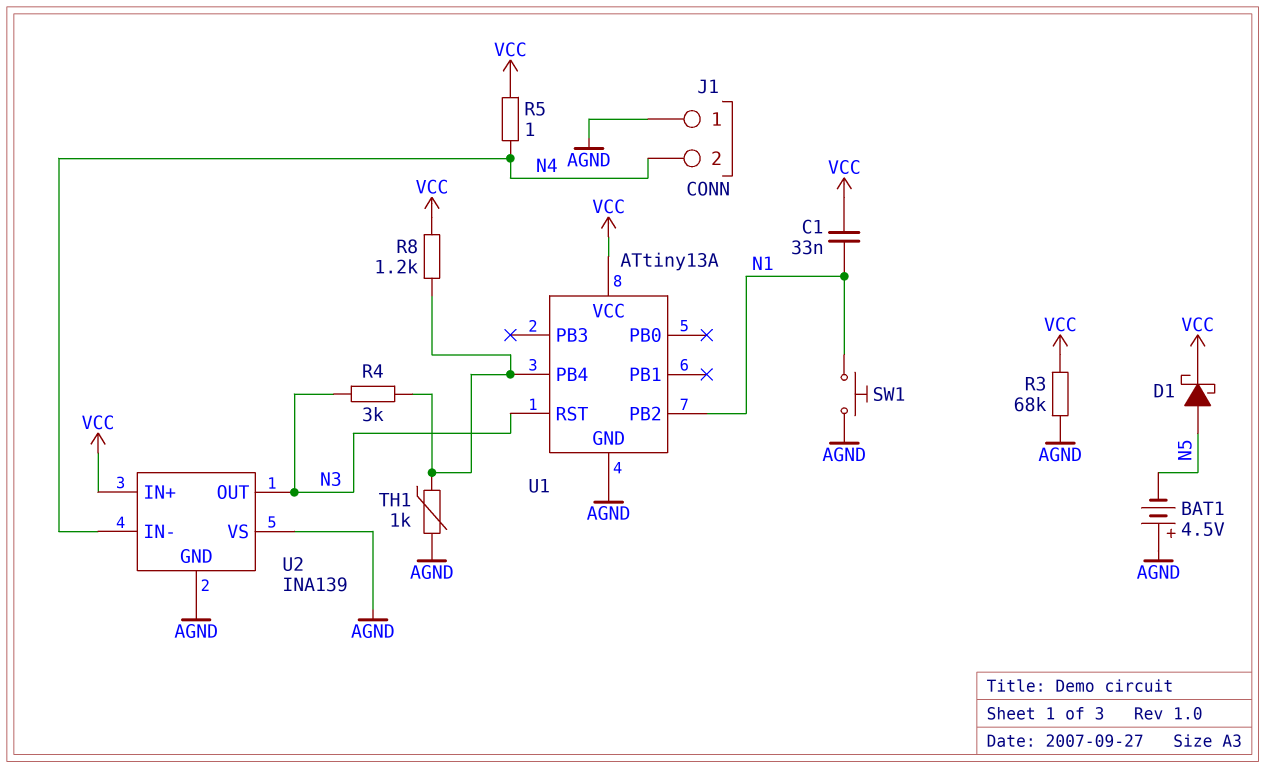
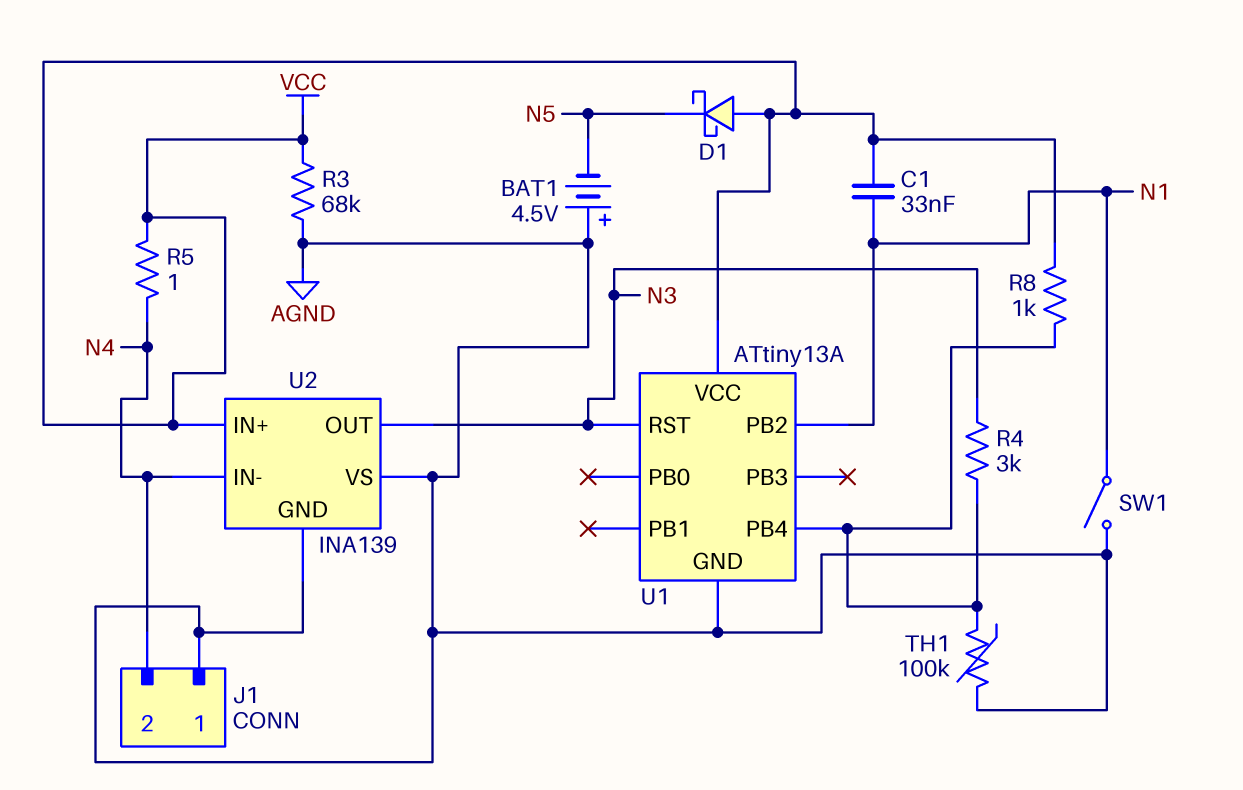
D1: schottky (A N5, K VCC) -> schottky (A VCC, K N5)
R8: 1.2k (U1/PB4, VCC) -> 1k (U1/PB4, VCC)
SW1: button (AGND, N1) -> switch (AGND, N1)
TH1: 1k (AGND, U1/PB4) -> 100k (AGND, U1/PB4)

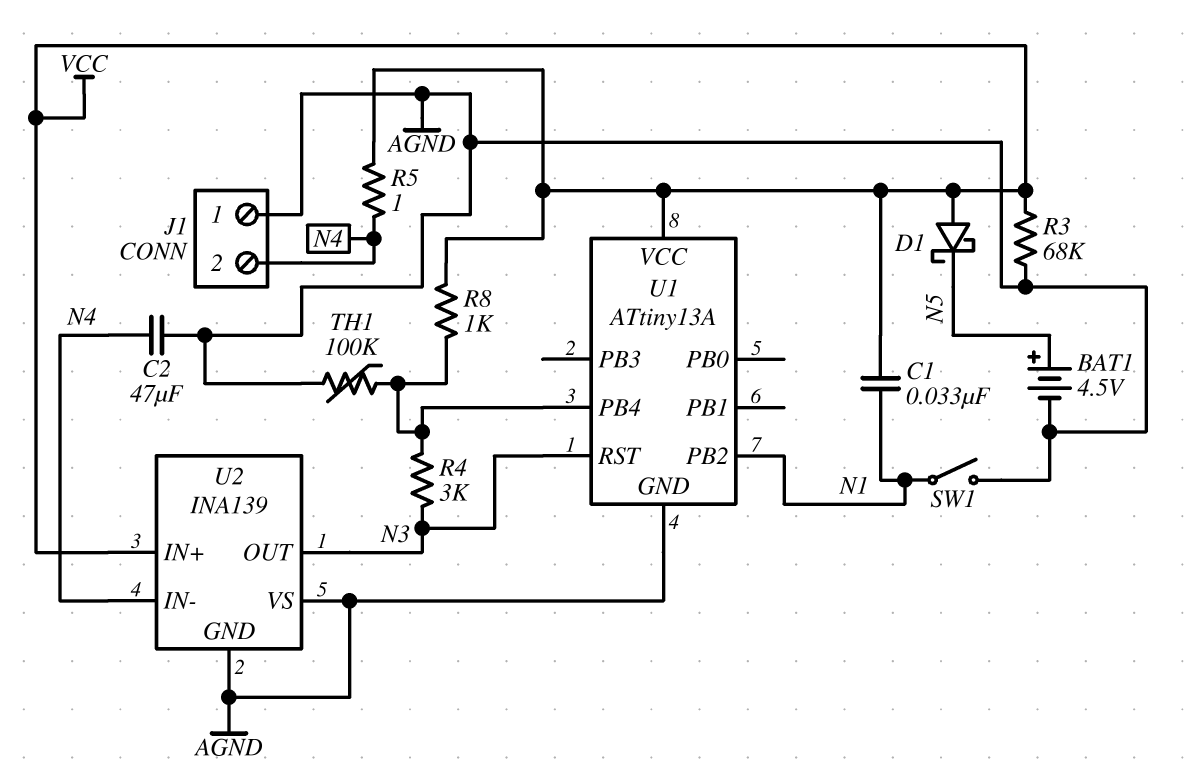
BAT1: 4.5V (plus AGND, minus N5) -> 4.5V (plus N5, minus AGND)
C2: none -> 47uF (AGND, N4)

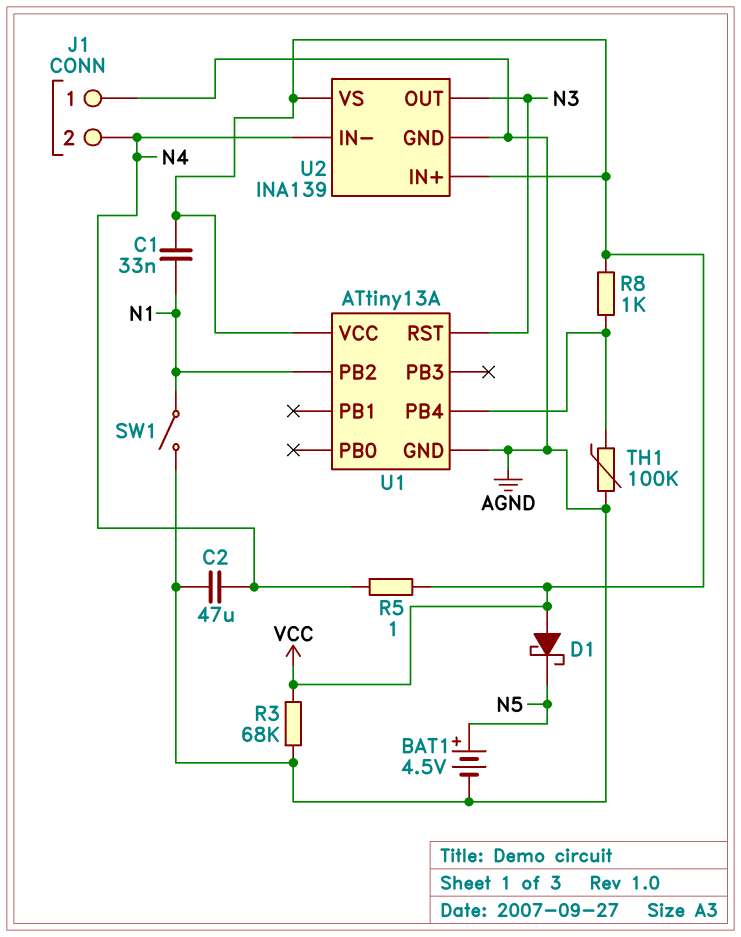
R4: 3k (N3, U1/PB4) -> none
U2 pin VS: AGND -> VCC

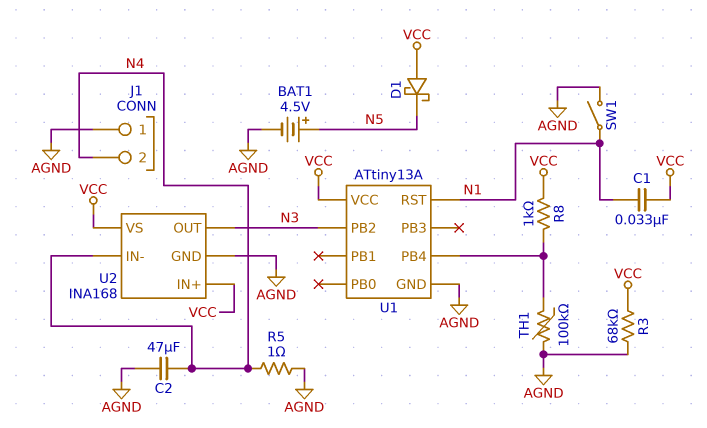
R5: 1 (N4, VCC) -> 1 (AGND, N4)
U1 pin PB2: N1 -> N3
U1 pin RST: N3 -> N1
U2: INA139 -> INA168

